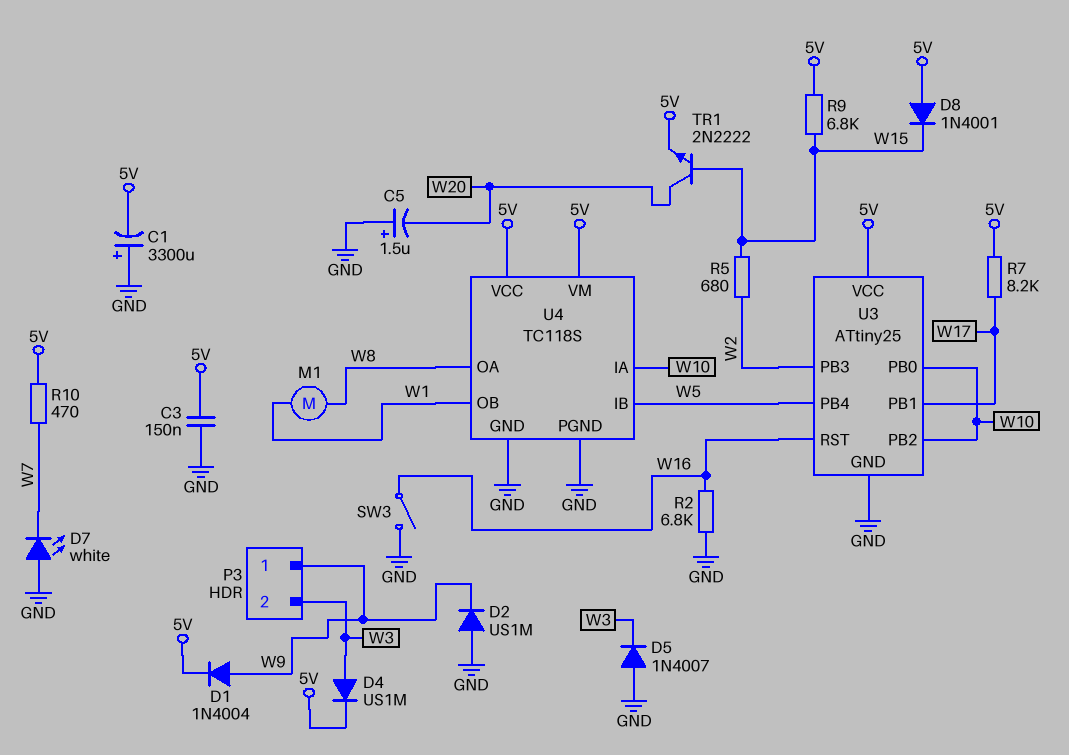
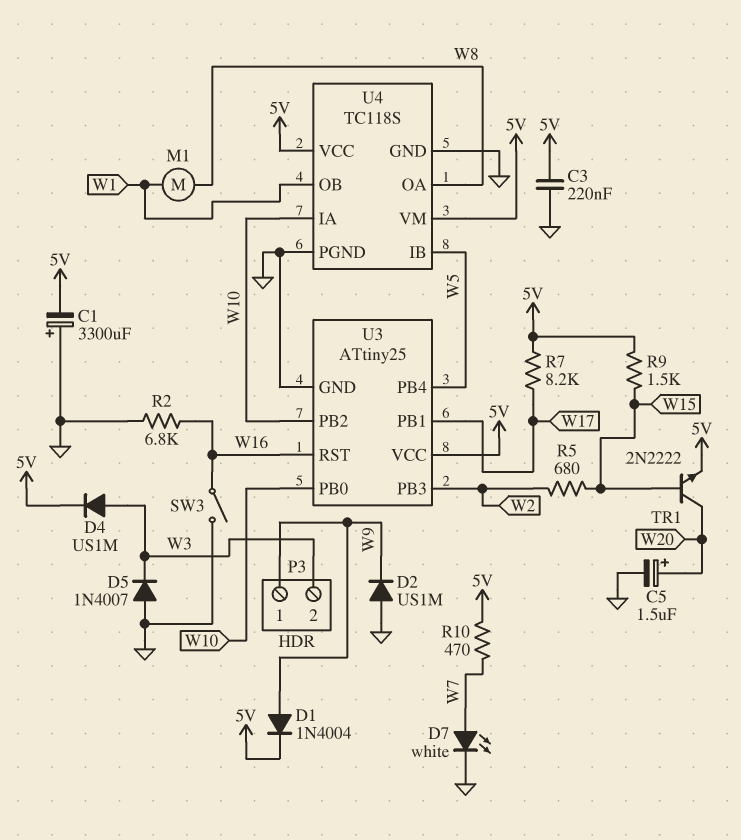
C3: 150nF (5V, GND) -> 220nF (5V, GND)
C5: 1.5uF (plus GND, minus W20) -> 1.5uF (plus W20, minus GND)
D7: LED white (A GND, K W7) -> LED white (A W7, K GND)
D8: diode 1N4001 (A 5V, K W15) -> none
R9: 6.8k (5V, W15) -> 1.5k (5V, W15)

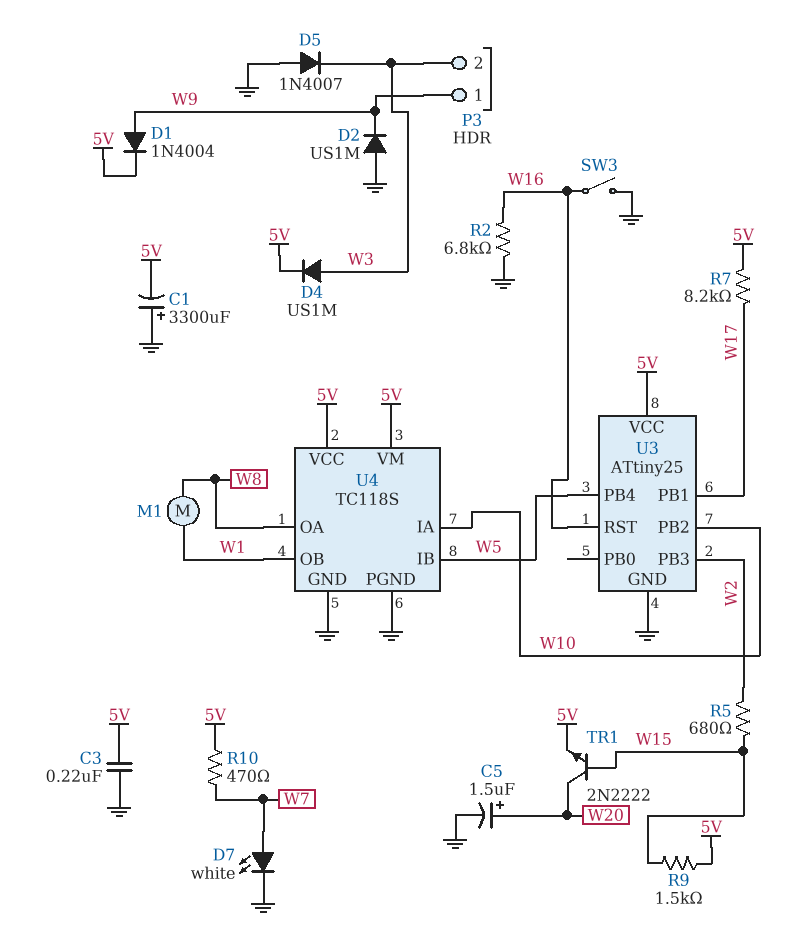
U3 pin PB0: W10 -> none

